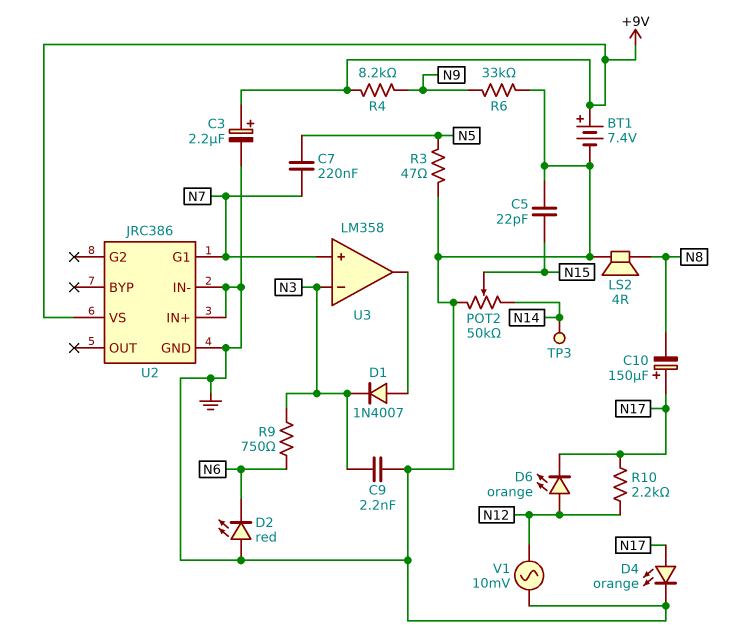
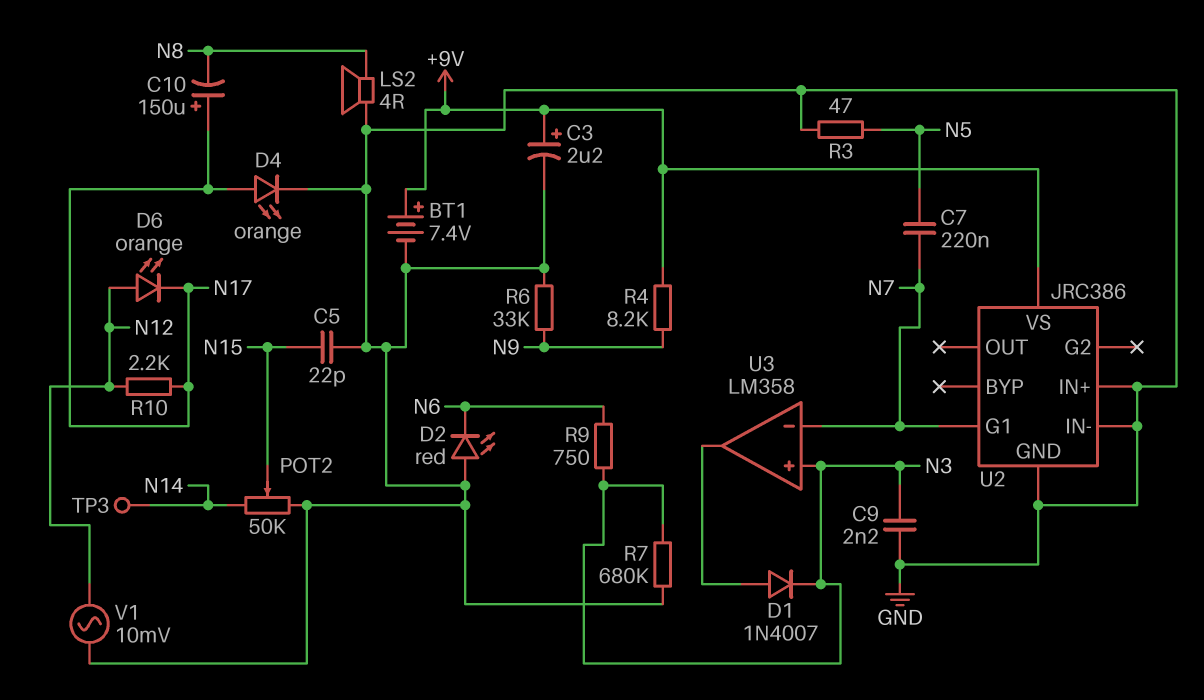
R7: none -> 680k (GND, N3)
U3 pin in+: N7 -> N3
U3 pin in-: N3 -> N7

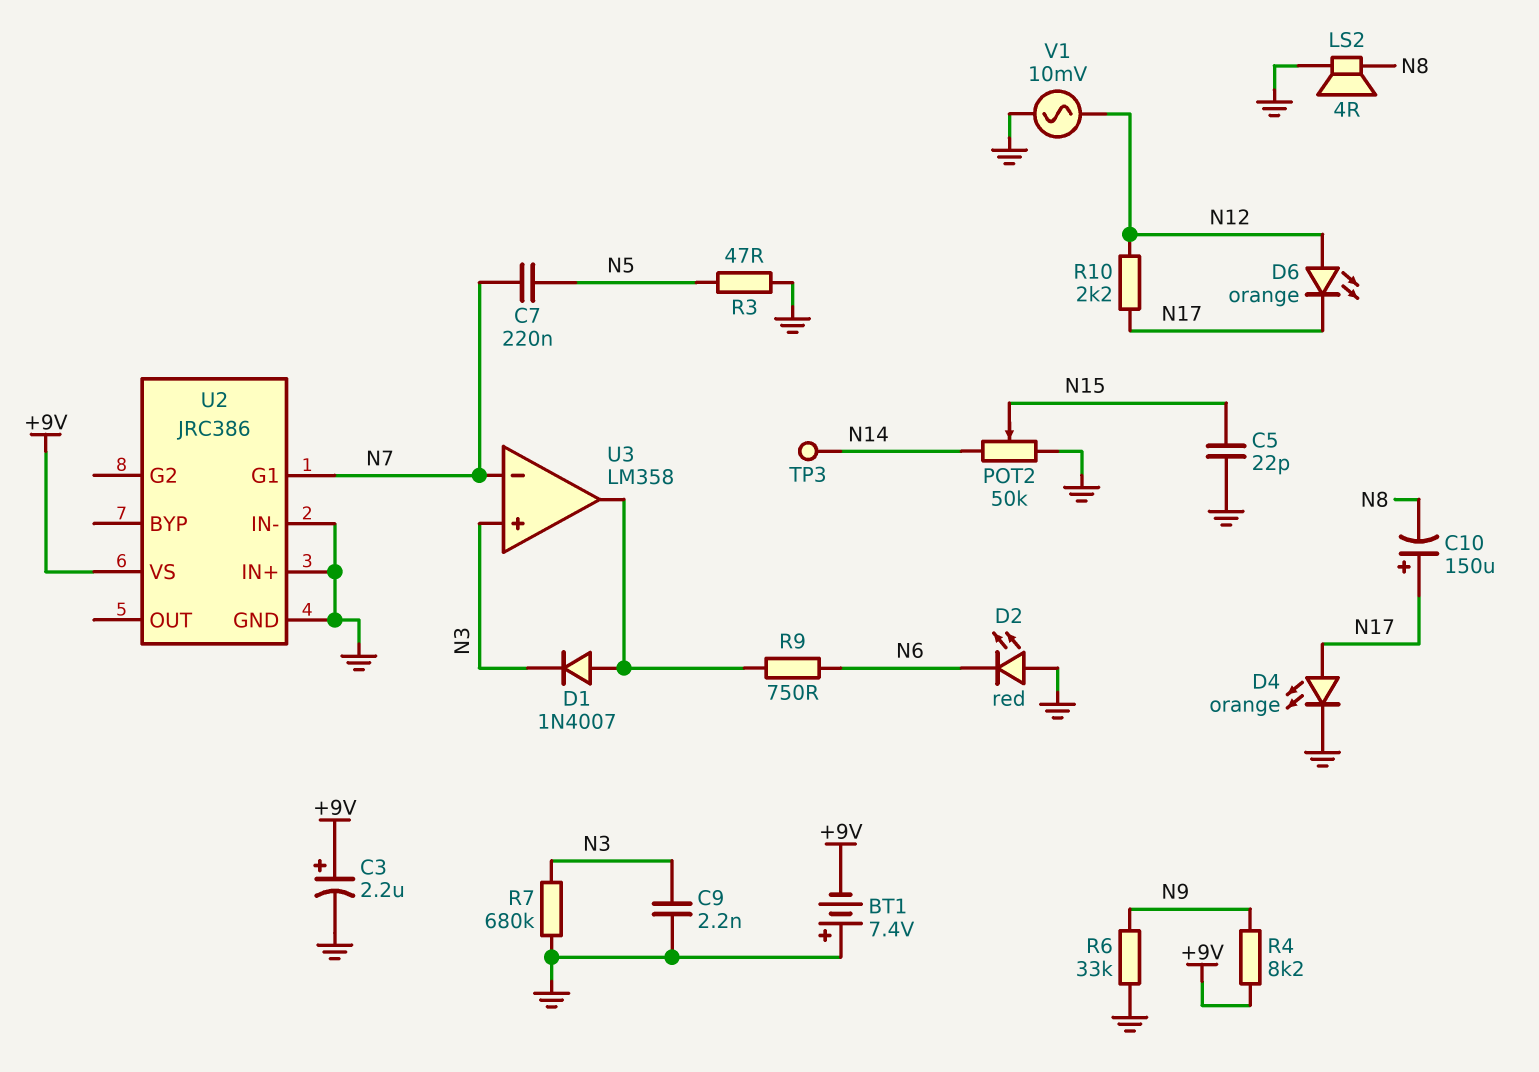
BT1: 7.4V (plus +9V, minus GND) -> 7.4V (plus GND, minus +9V)
R9: 750 (N3, N6) -> 750 (N6, U3/out)

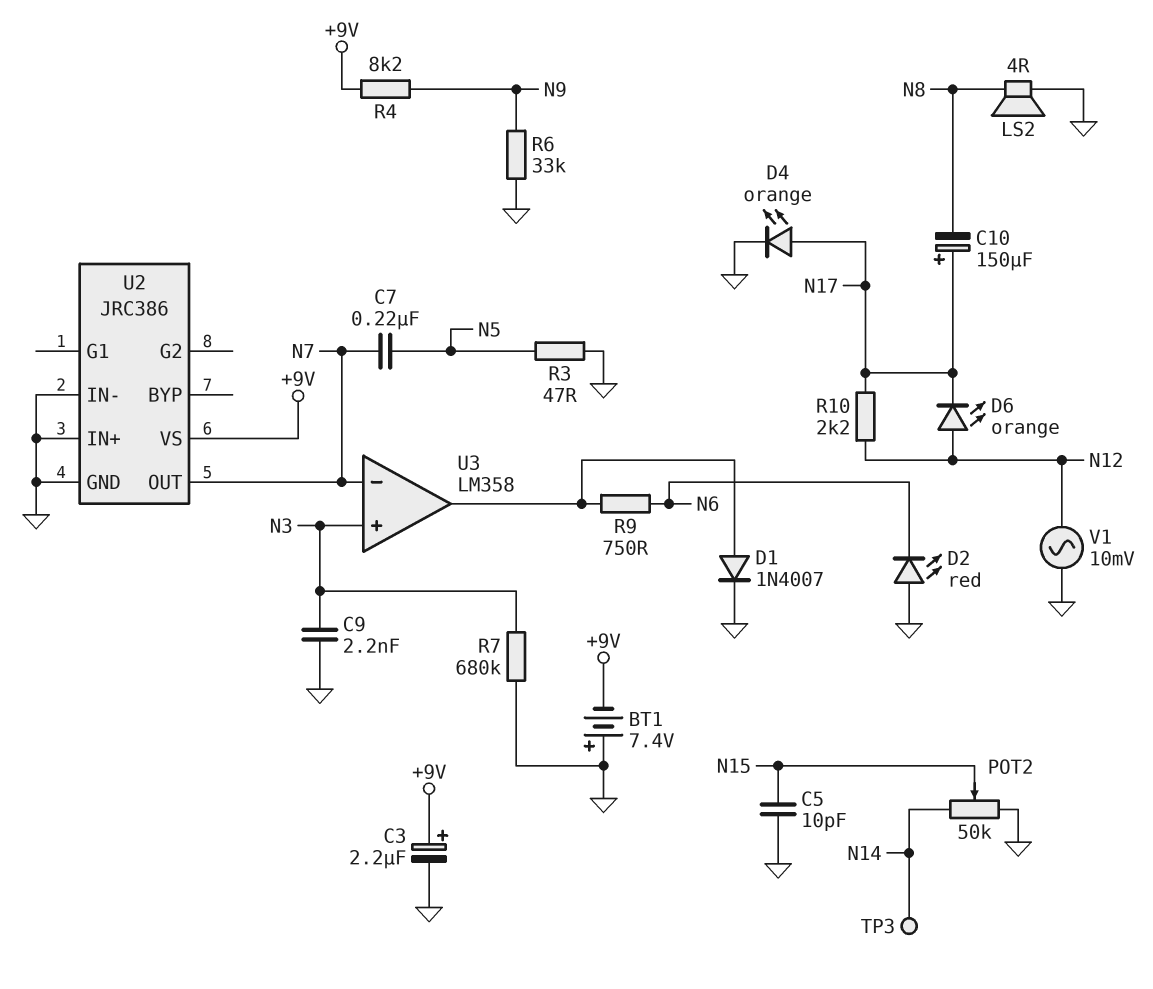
C5: 22pF (GND, N15) -> 10pF (GND, N15)
D1: diode 1N4007 (A U3/out, K N3) -> diode 1N4007 (A U3/out, K GND)
U2 pin G1: N7 -> none
U2 pin OUT: none -> N7

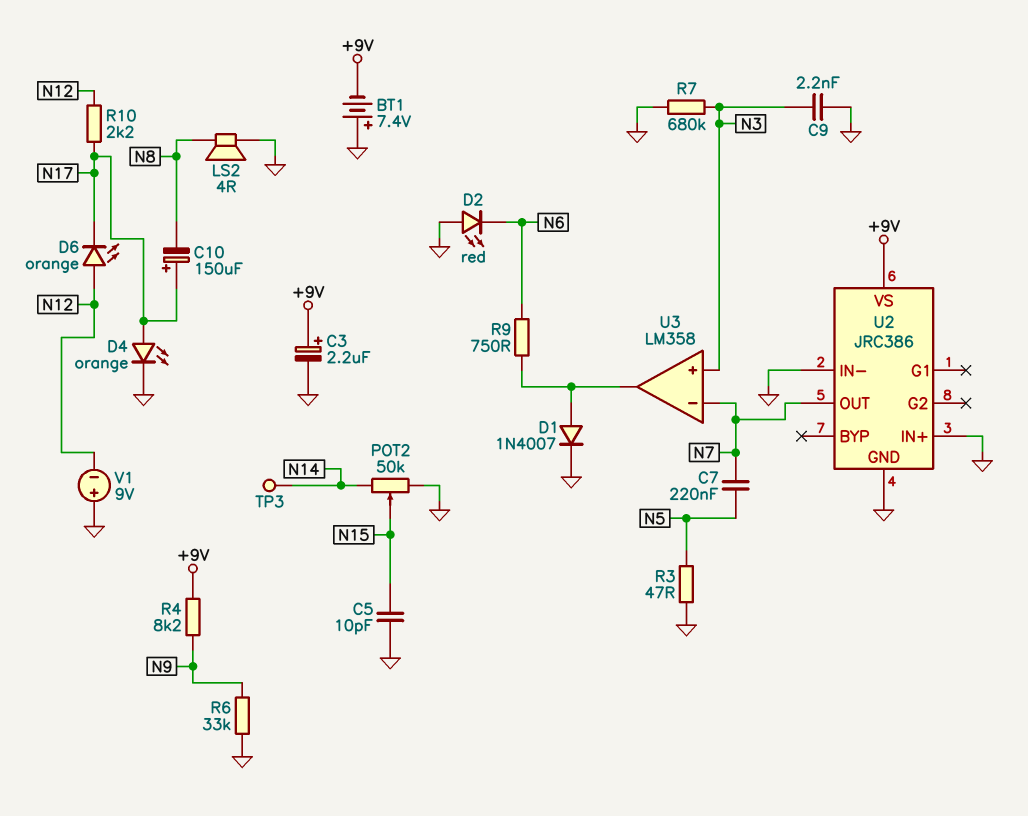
V1: AC 10mV (GND, N12) -> 9V (plus GND, minus N12)

